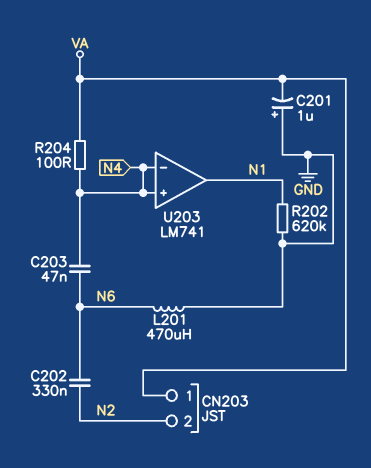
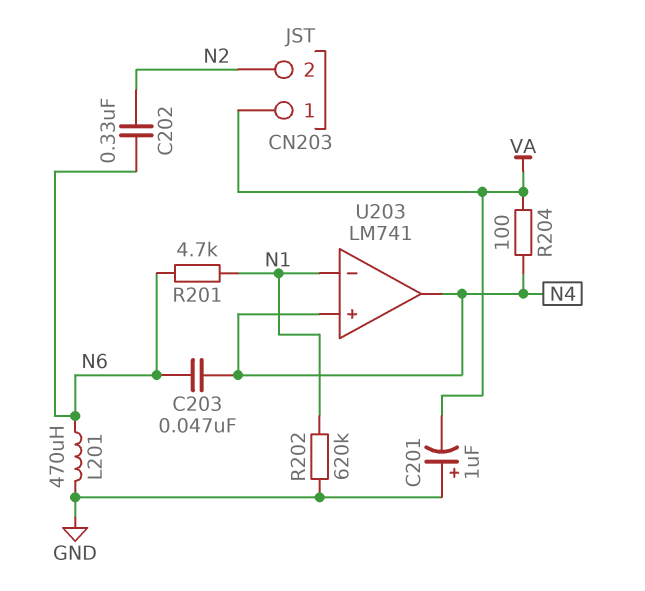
R201: none -> 4.7k (N1, N6)
U203 pin in-: N4 -> N1
U203 pin out: N1 -> N4

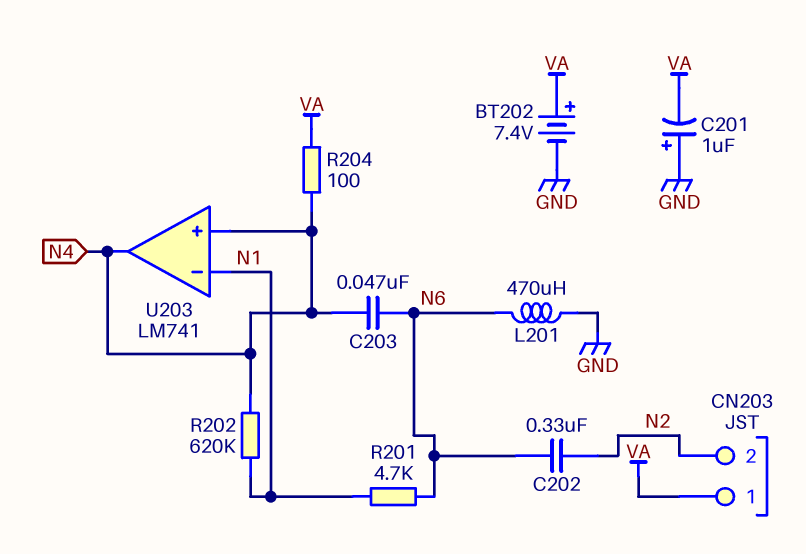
BT202: none -> 7.4V (plus VA, minus GND)
R202: 620k (GND, N1) -> 620k (N1, N4)

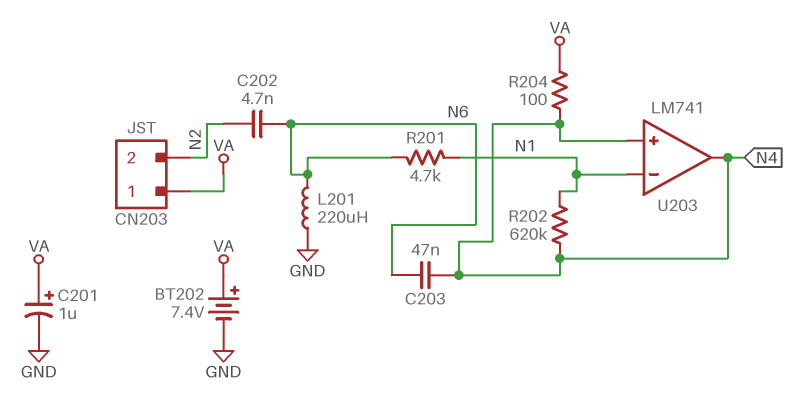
C201: 1uF (plus GND, minus VA) -> 1uF (plus VA, minus GND)
C202: 330nF (N2, N6) -> 4.7nF (N2, N6)
L201: 470uH (GND, N6) -> 220uH (GND, N6)

